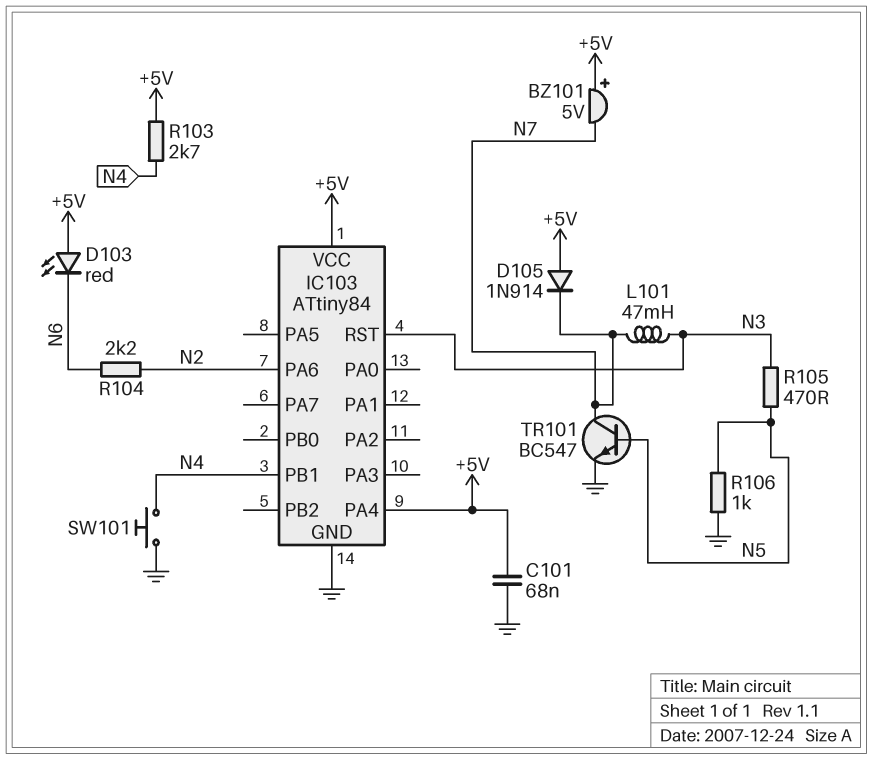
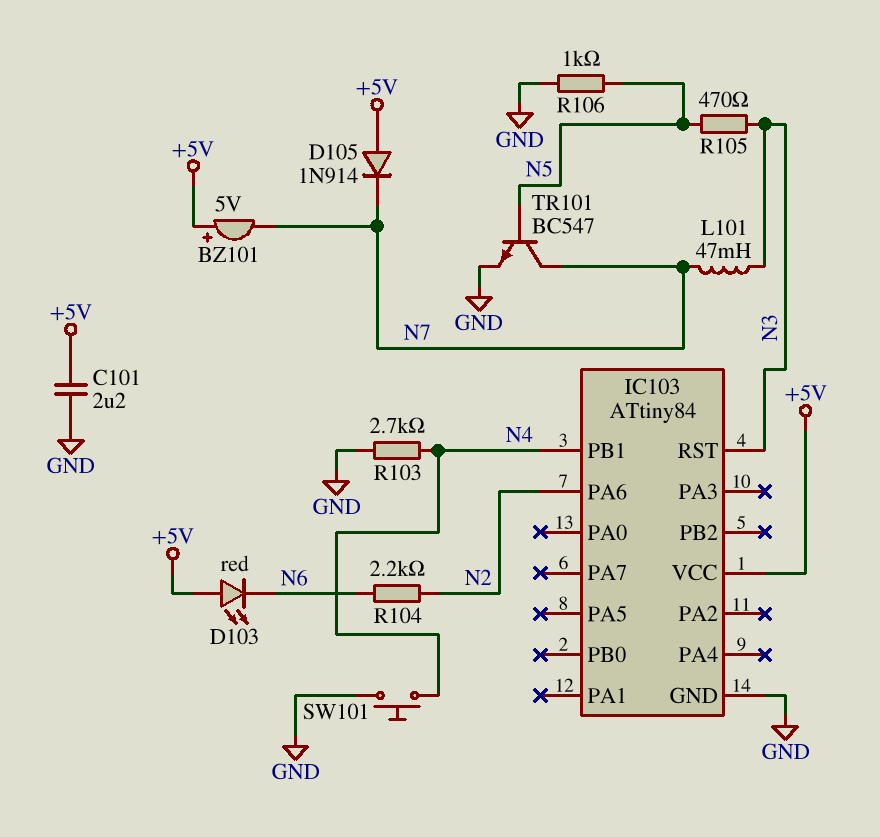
C101: 68nF (+5V, GND) -> 2.2uF (+5V, GND)
IC103 pin PA4: +5V -> none
R103: 2.7k (+5V, N4) -> 2.7k (GND, N4)

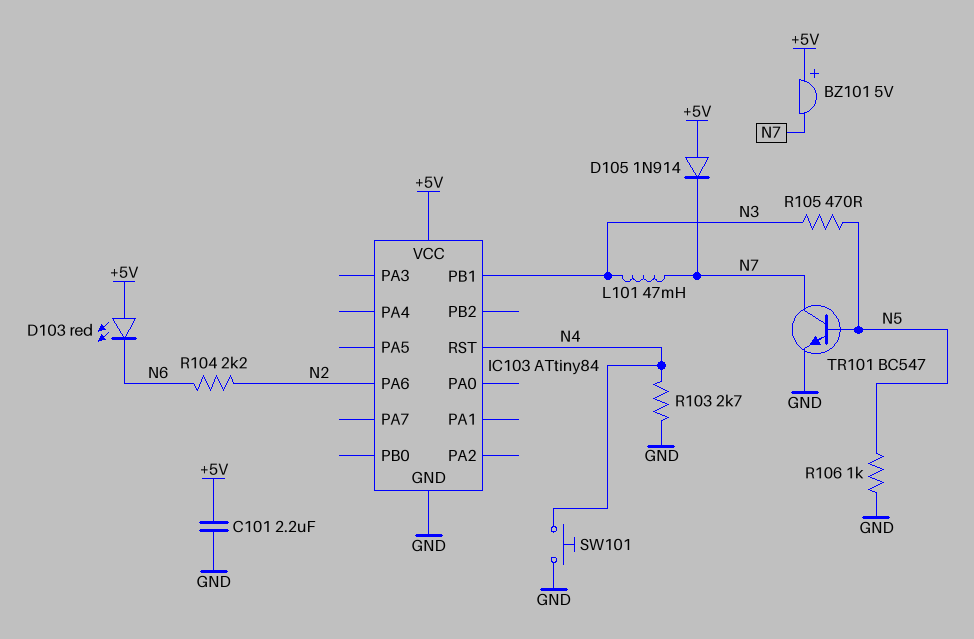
IC103 pin PB1: N4 -> N3
IC103 pin RST: N3 -> N4

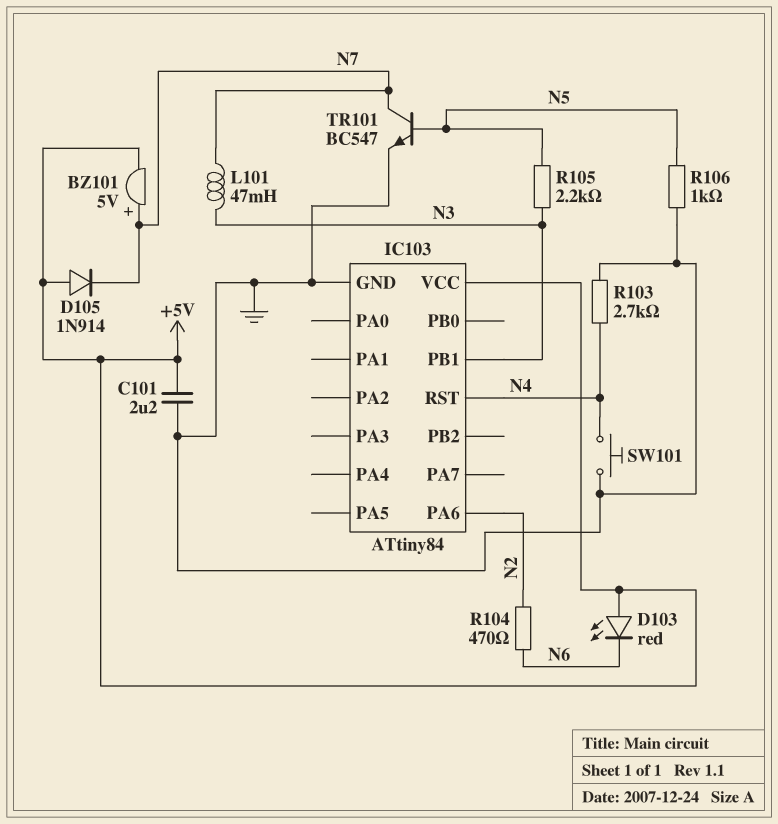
BZ101: buzzer 5V (plus +5V, minus N7) -> buzzer 5V (plus N7, minus +5V)
R104: 2.2k (N2, N6) -> 470 (N2, N6)
R105: 470 (N3, N5) -> 2.2k (N3, N5)

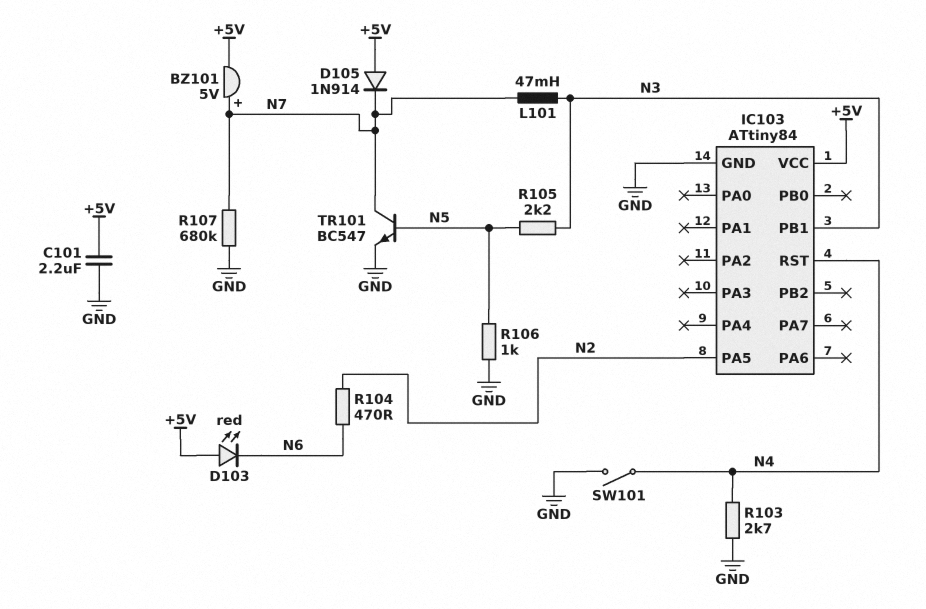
IC103 pin PA5: none -> N2
IC103 pin PA6: N2 -> none
R107: none -> 680k (GND, N7)
SW101: button (GND, N4) -> switch (GND, N4)

